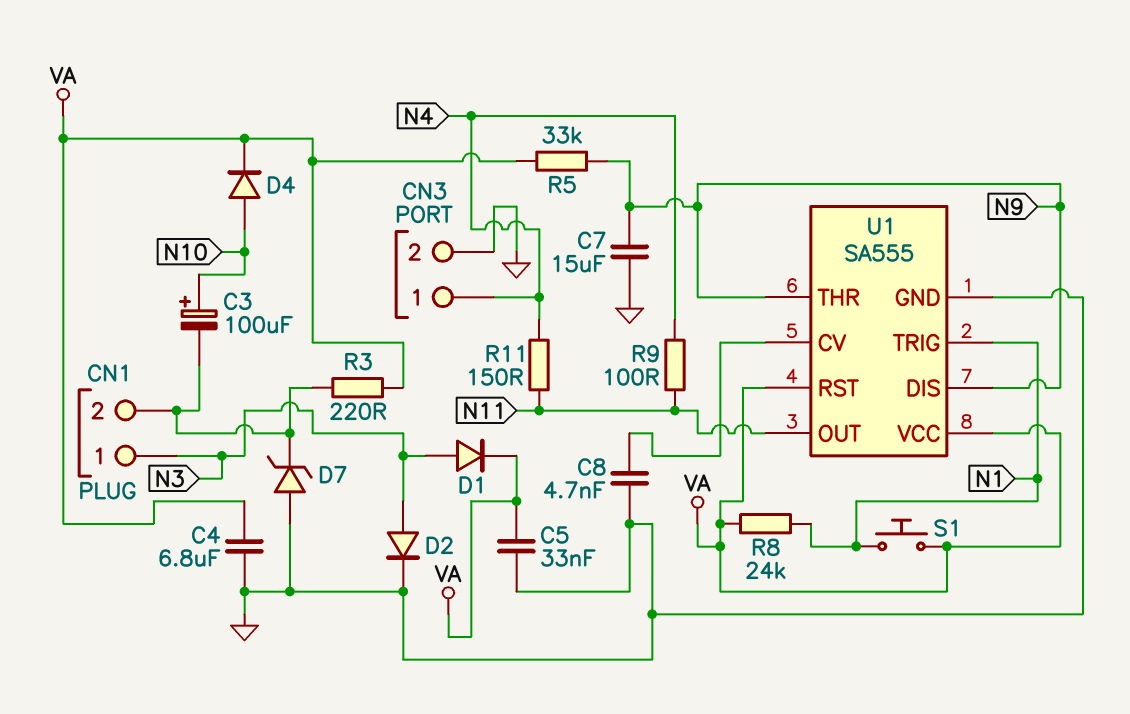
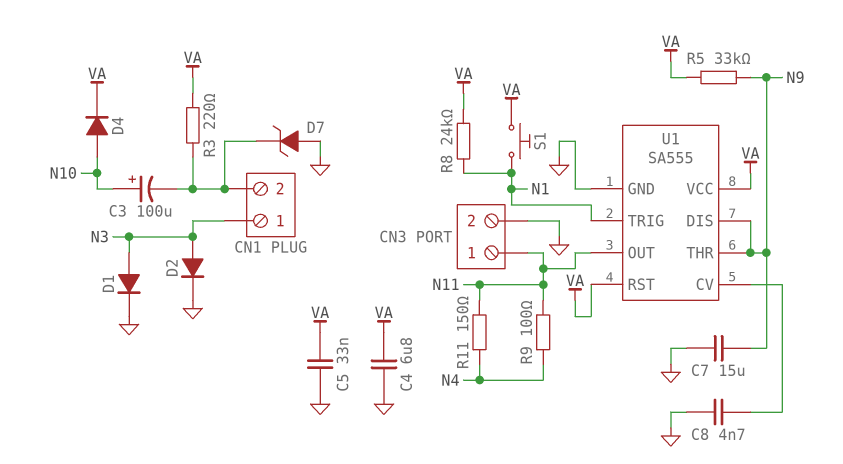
CN3 pin 1: N4 -> N11
D1: diode (A N3, K VA) -> diode (A N3, K GND)

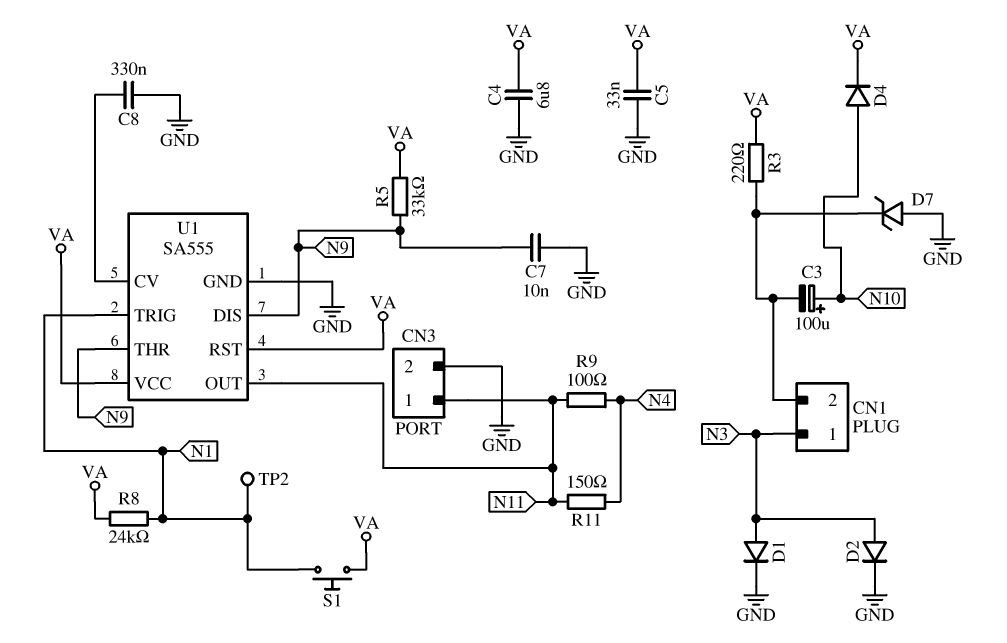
C7: 15uF (GND, N9) -> 10nF (GND, N9)
C8: 4.7nF (GND, U1/CV) -> 330nF (GND, U1/CV)
TP2: none -> test point (N1)

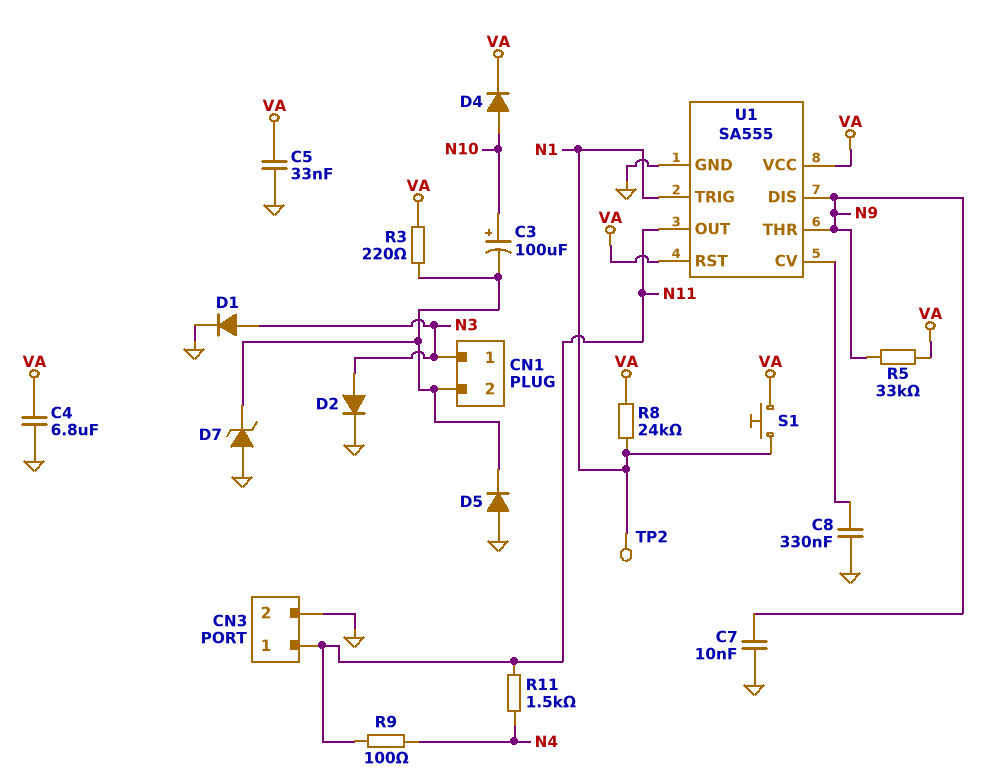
D5: none -> diode (A GND, K CN1/2)
R11: 150 (N4, N11) -> 1.5k (N4, N11)

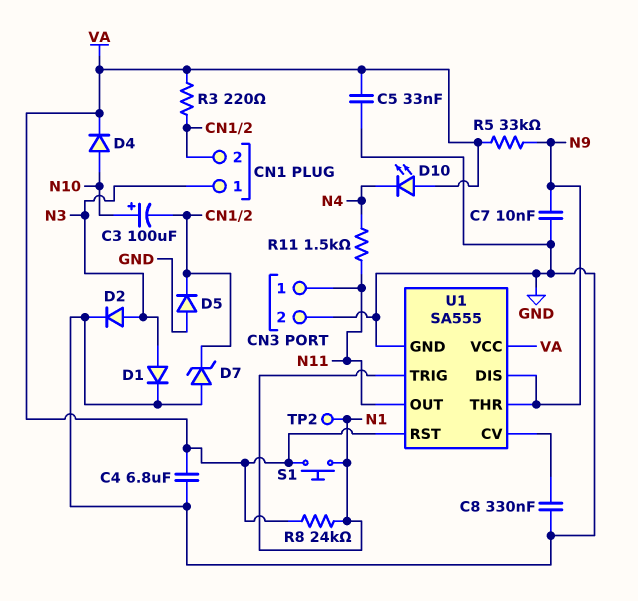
D10: none -> LED (A VA, K N4)
R9: 100 (N4, N11) -> none

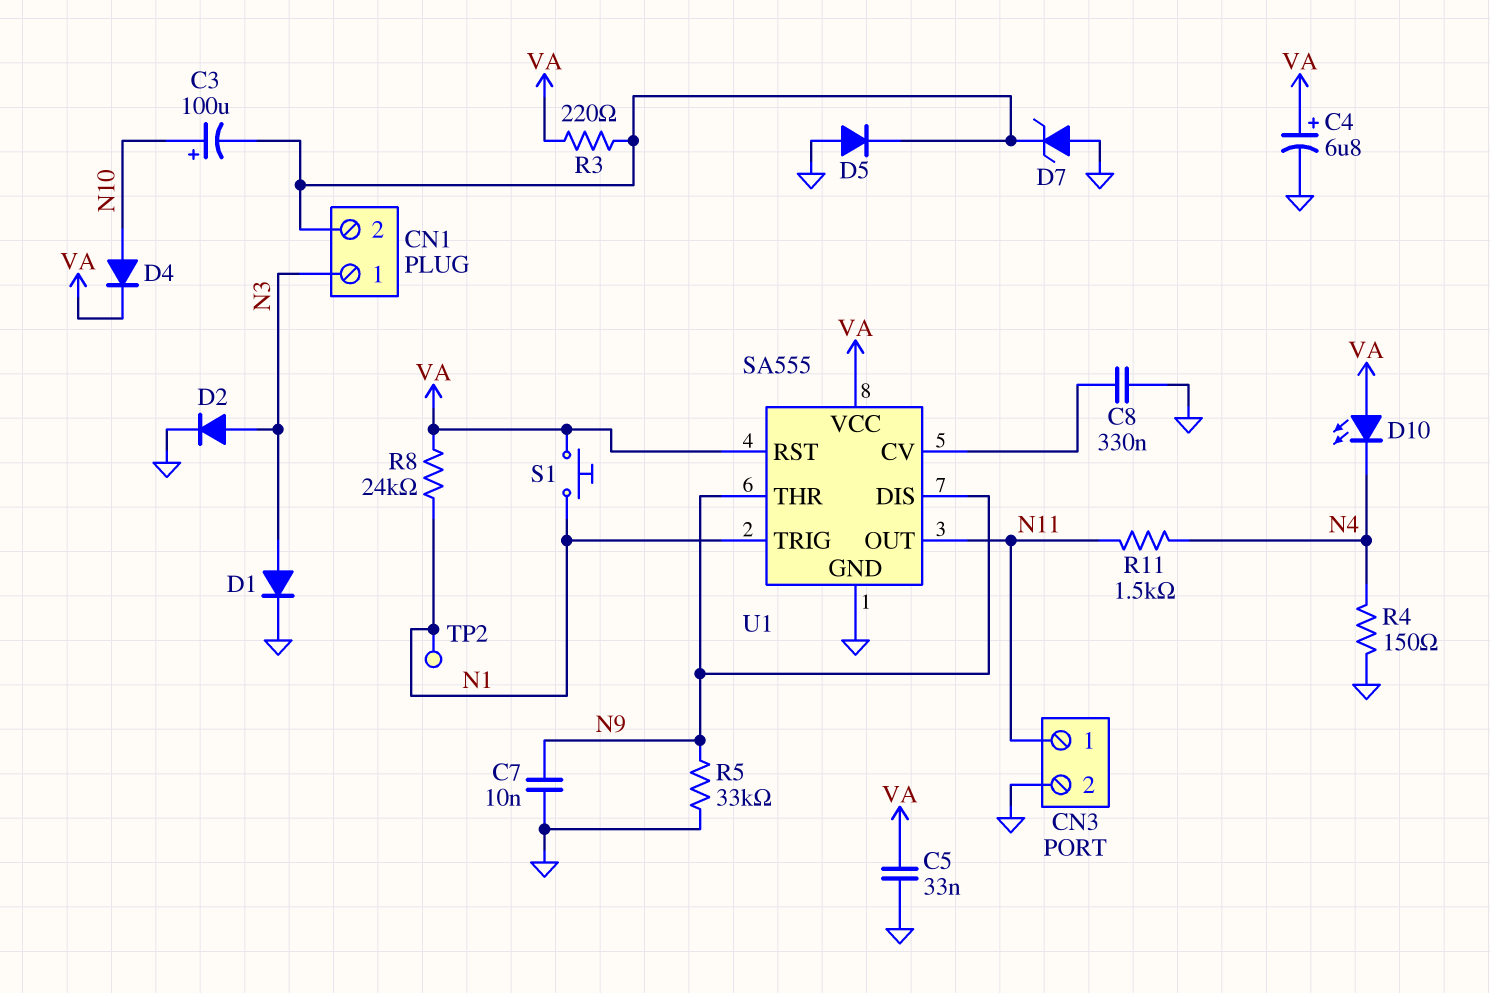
C4: 6.8uF (GND, VA) -> 6.8uF (plus VA, minus GND)
R4: none -> 150 (GND, N4)
R5: 33k (N9, VA) -> 33k (GND, N9)

